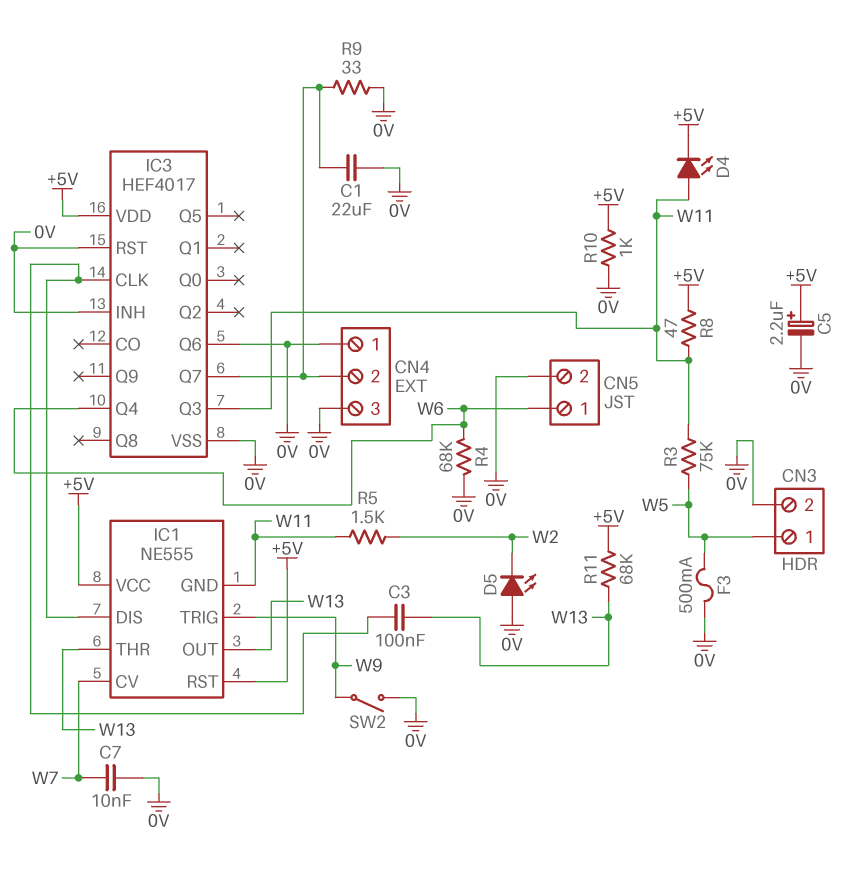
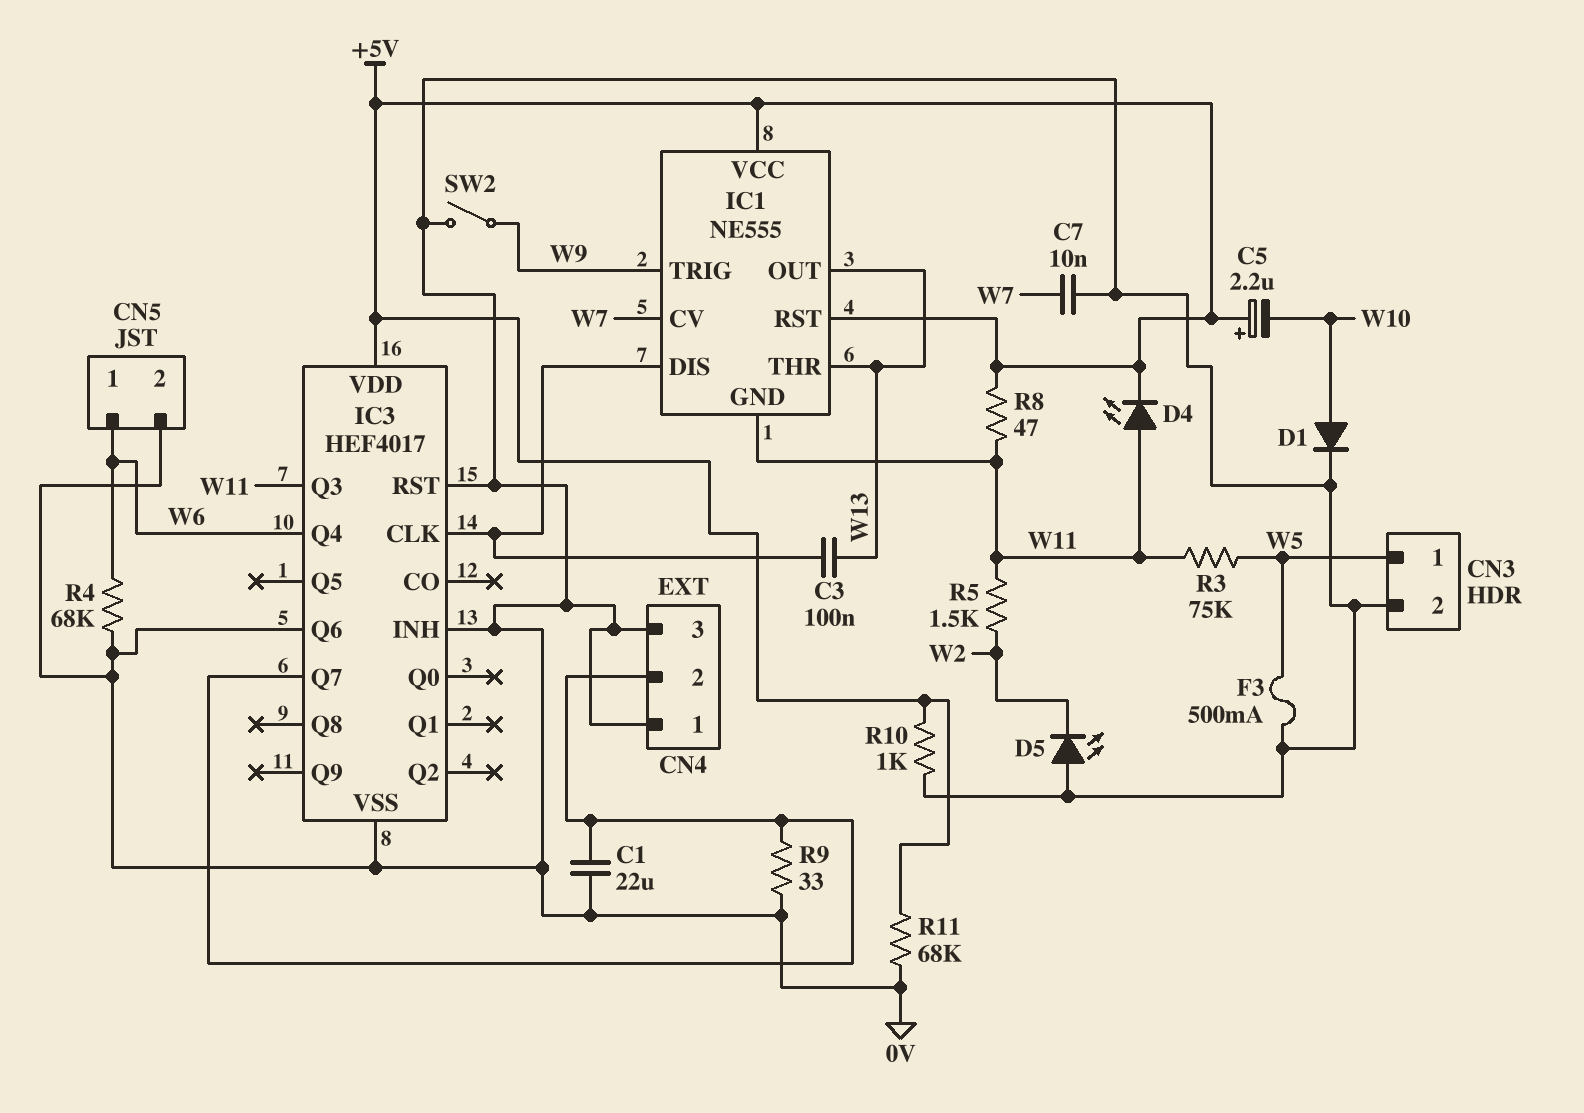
C5: 2.2uF (plus +5V, minus 0V) -> 2.2uF (plus +5V, minus W10)
D1: none -> diode (A W10, K 0V)
R11: 68k (+5V, W13) -> 68k (+5V, 0V)

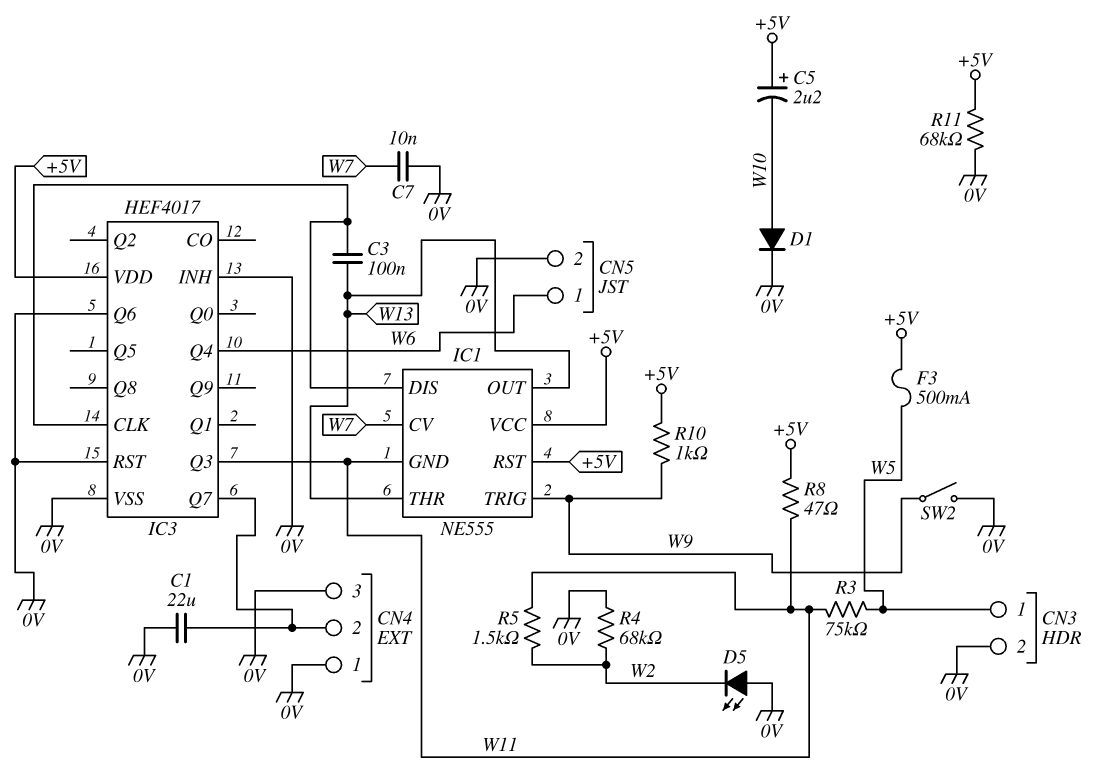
D4: LED (A W11, K +5V) -> none
F3: 500mA (0V, W5) -> 500mA (+5V, W5)
R4: 68k (0V, W6) -> 68k (0V, W2)
R9: 33 (0V, CN4/2) -> none
R10: 1k (+5V, 0V) -> 1k (+5V, W9)

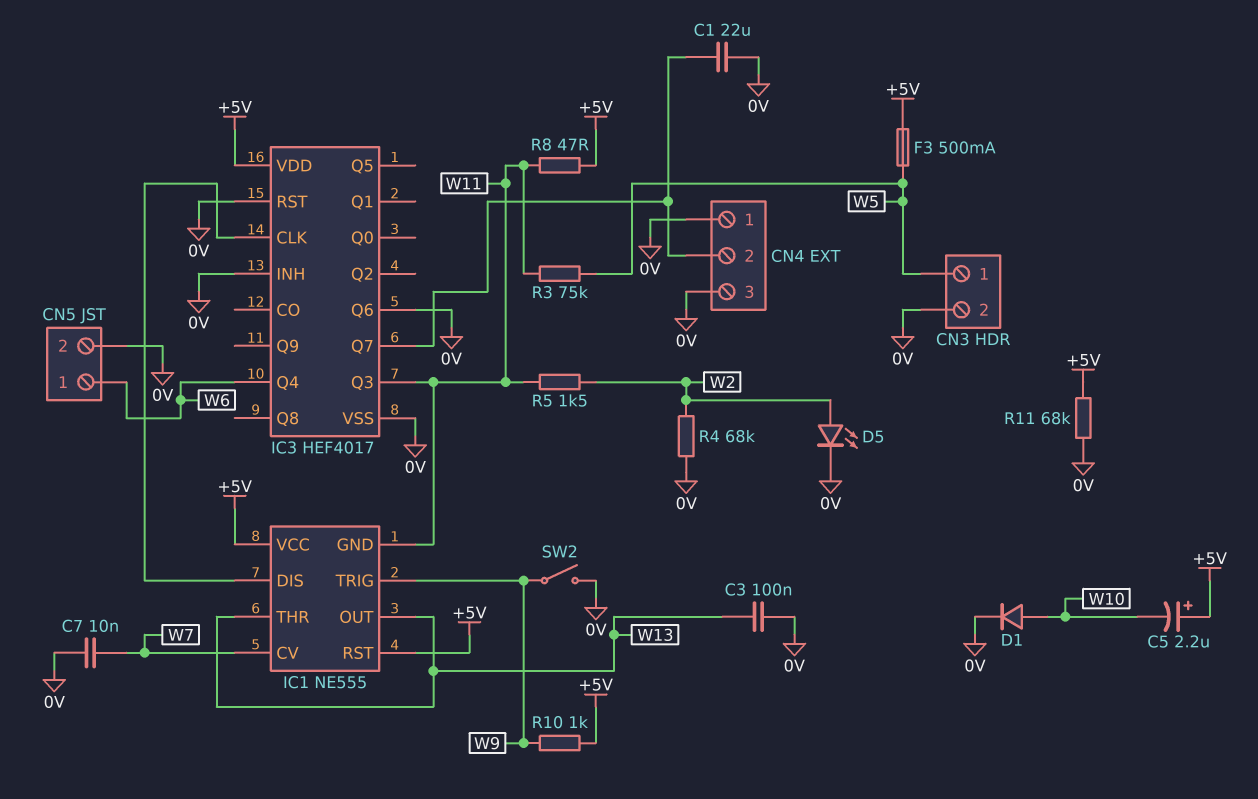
C3: 100nF (IC1/DIS, W13) -> 100nF (0V, W13)
D5: LED (A 0V, K W2) -> LED (A W2, K 0V)

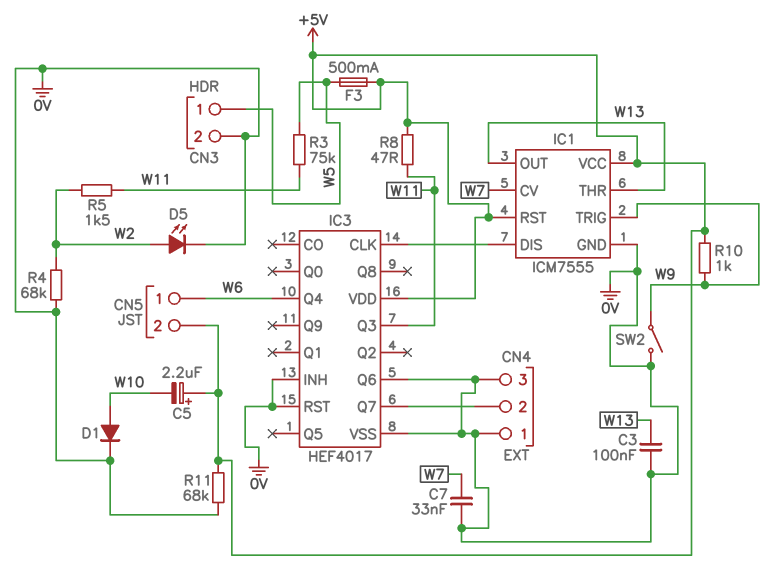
C1: 22uF (0V, CN4/2) -> none
C7: 10nF (0V, W7) -> 33nF (0V, W7)
CN5 pin 2: 0V -> +5V
IC1: NE555 -> ICM7555
IC1 pin GND: W11 -> 0V

